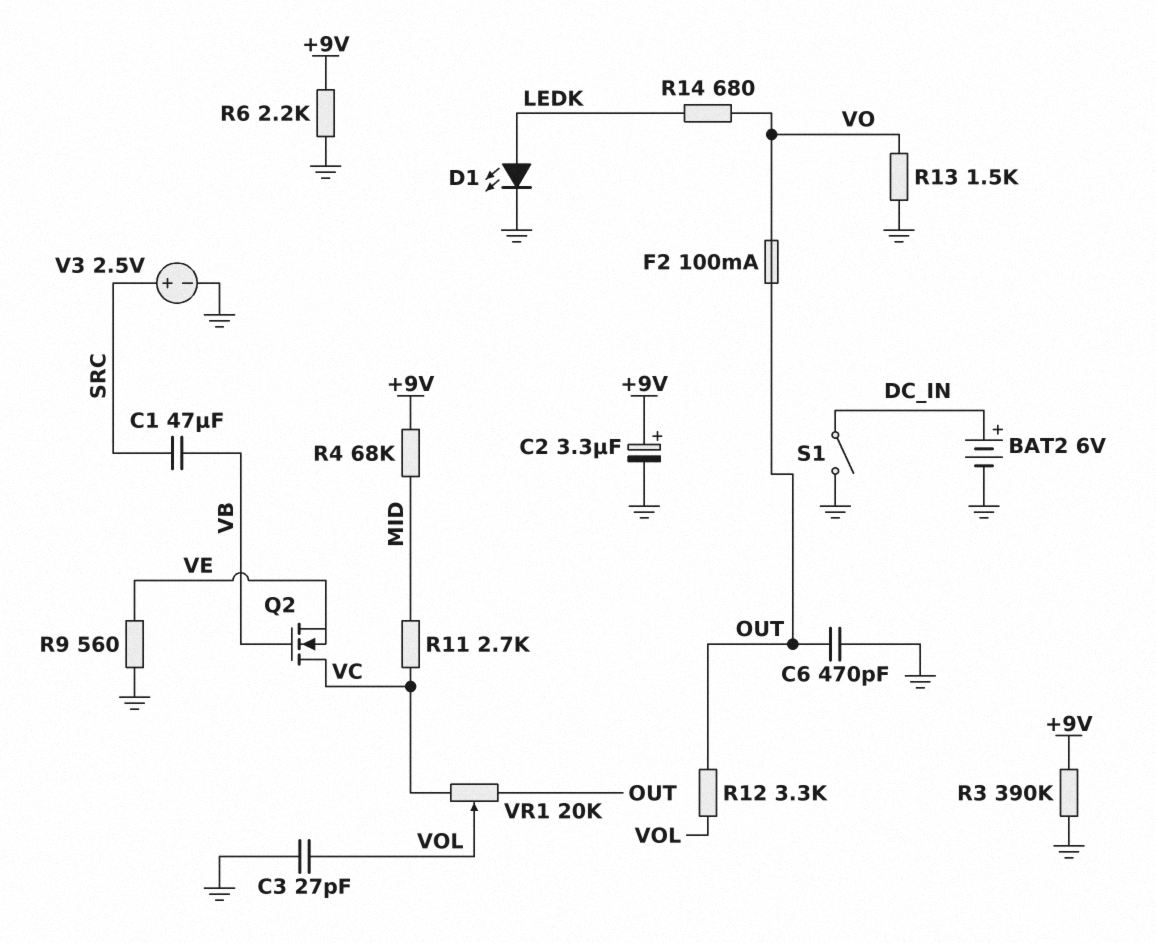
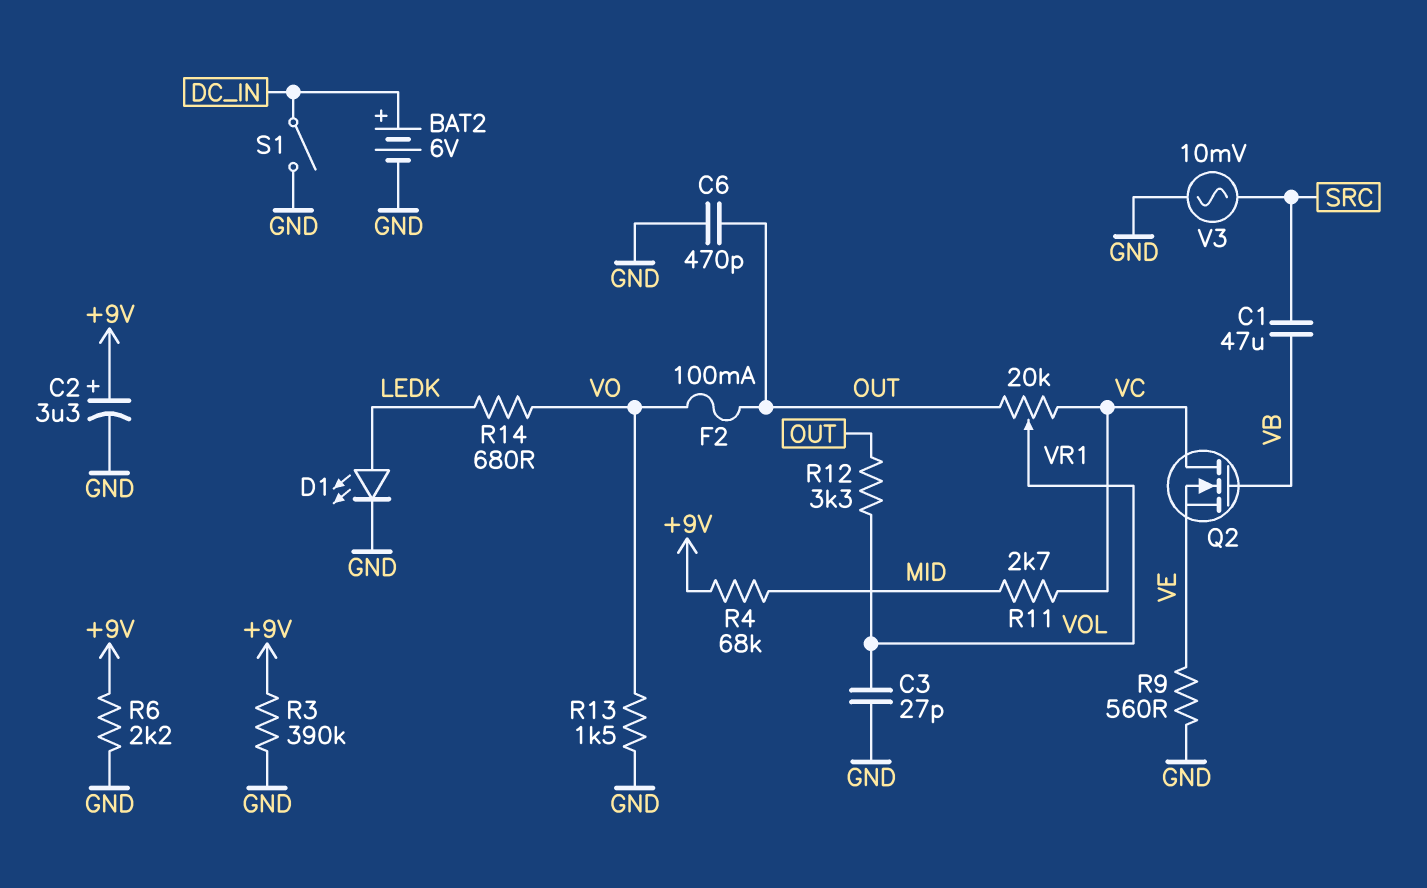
V3: 2.5V (plus SRC, minus GND) -> AC 10mV (GND, SRC)

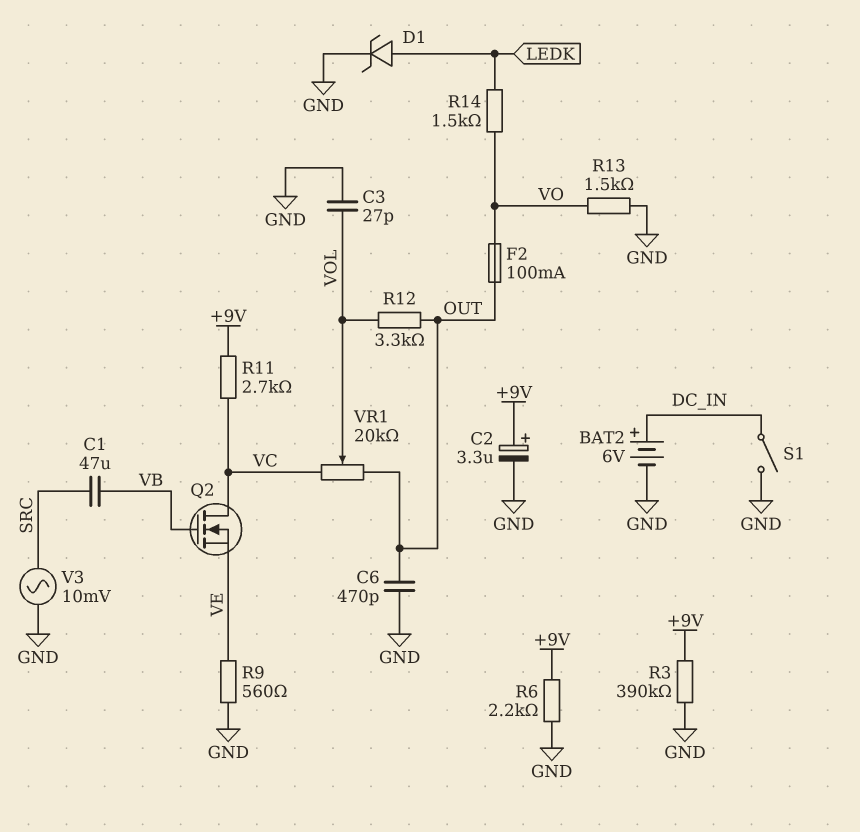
D1: LED (A LEDK, K GND) -> zener (A LEDK, K GND)
R4: 68k (+9V, MID) -> none
R11: 2.7k (MID, VC) -> 2.7k (+9V, VC)
R14: 680 (LEDK, VO) -> 1.5k (LEDK, VO)

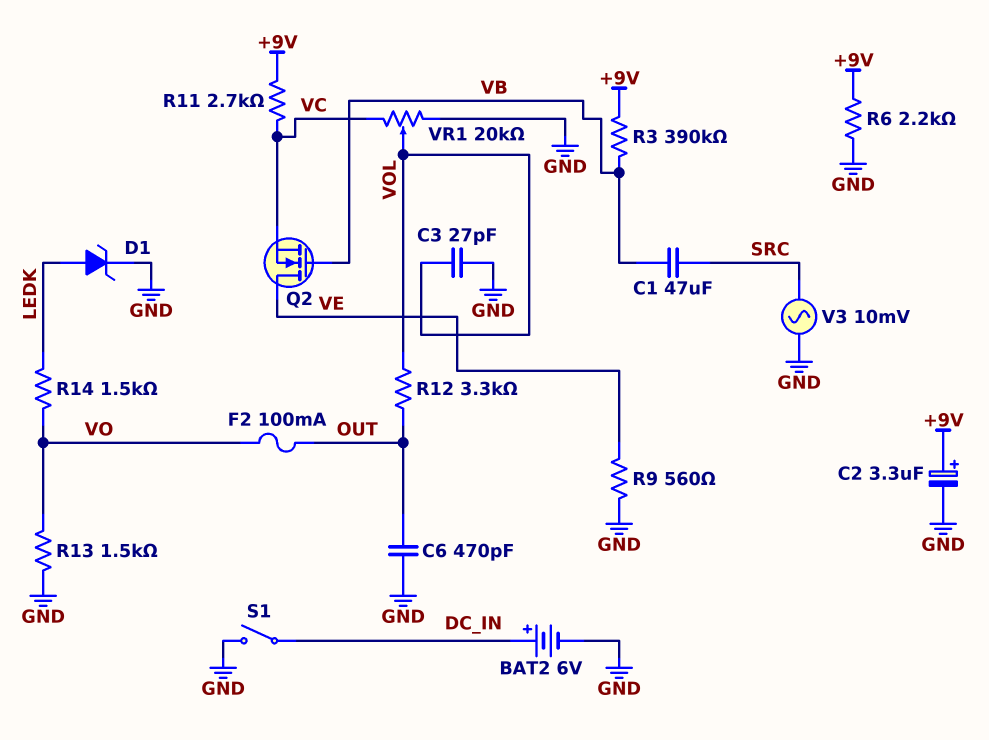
Q2: NMOS (G VB, D VC, S VE) -> NMOS (G VB, D VE, S VC)
R3: 390k (+9V, GND) -> 390k (+9V, VB)
VR1: 20k (OUT, VC, wiper VOL) -> 20k (GND, VC, wiper VOL)

